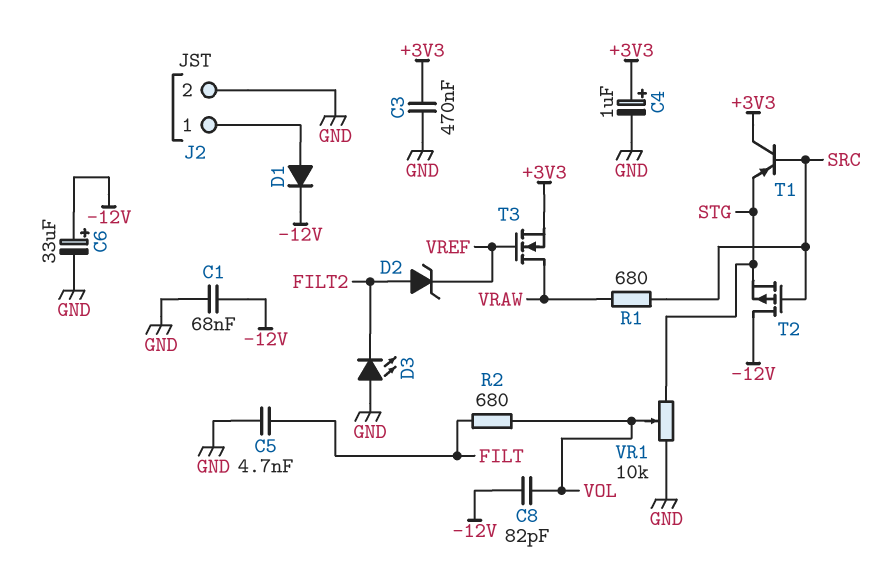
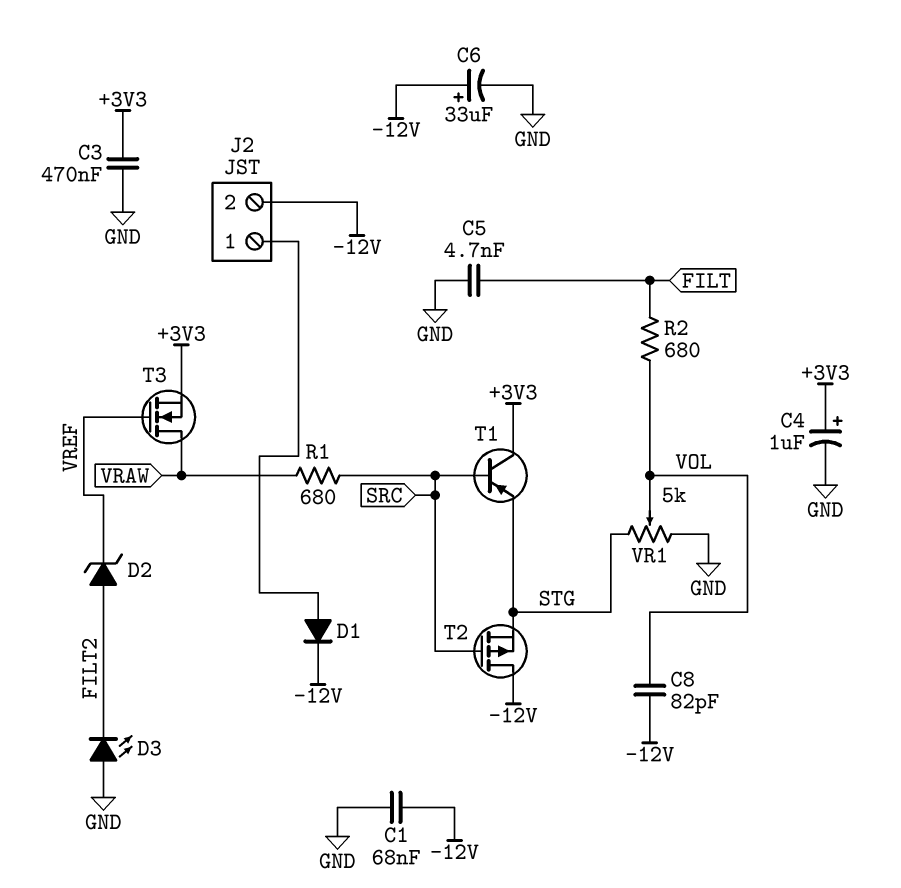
J2 pin 2: GND -> -12V
VR1: 10k (GND, STG, wiper VOL) -> 5k (GND, STG, wiper VOL)

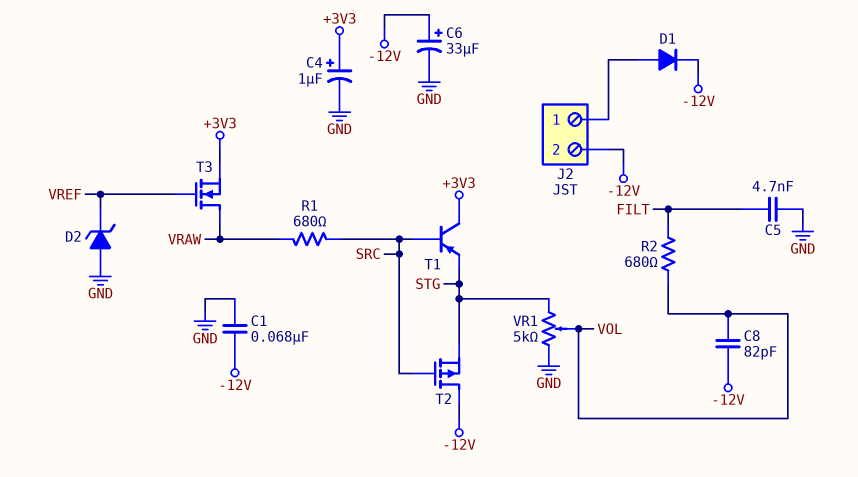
C3: 470nF (+3V3, GND) -> none
D2: zener (A FILT2, K VREF) -> zener (A GND, K VREF)
D3: LED (A GND, K FILT2) -> none

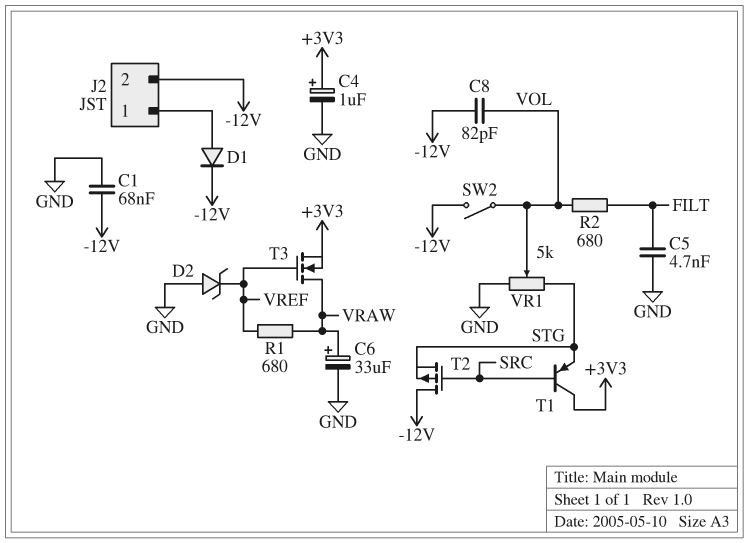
C6: 33uF (plus -12V, minus GND) -> 33uF (plus VRAW, minus GND)
R1: 680 (SRC, VRAW) -> 680 (VRAW, VREF)
SW2: none -> switch (-12V, VOL)

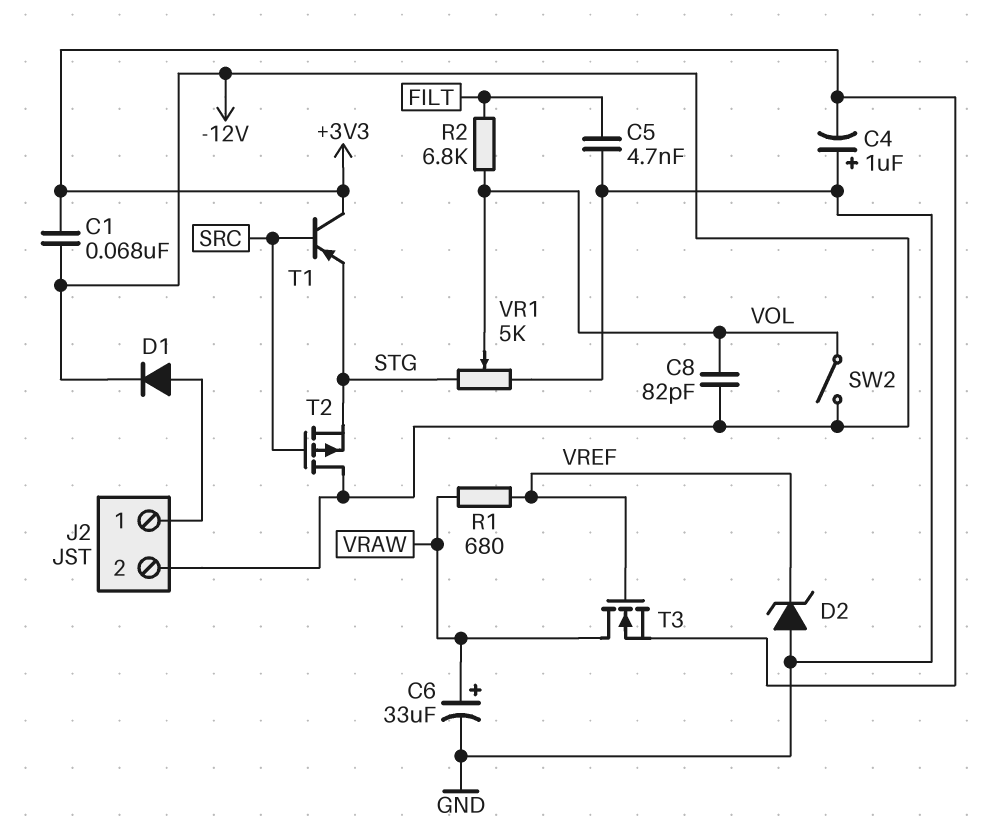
C1: 68nF (-12V, GND) -> 68nF (+3V3, -12V)
C4: 1uF (plus +3V3, minus GND) -> 1uF (plus GND, minus +3V3)
R2: 680 (FILT, VOL) -> 6.8k (FILT, VOL)

